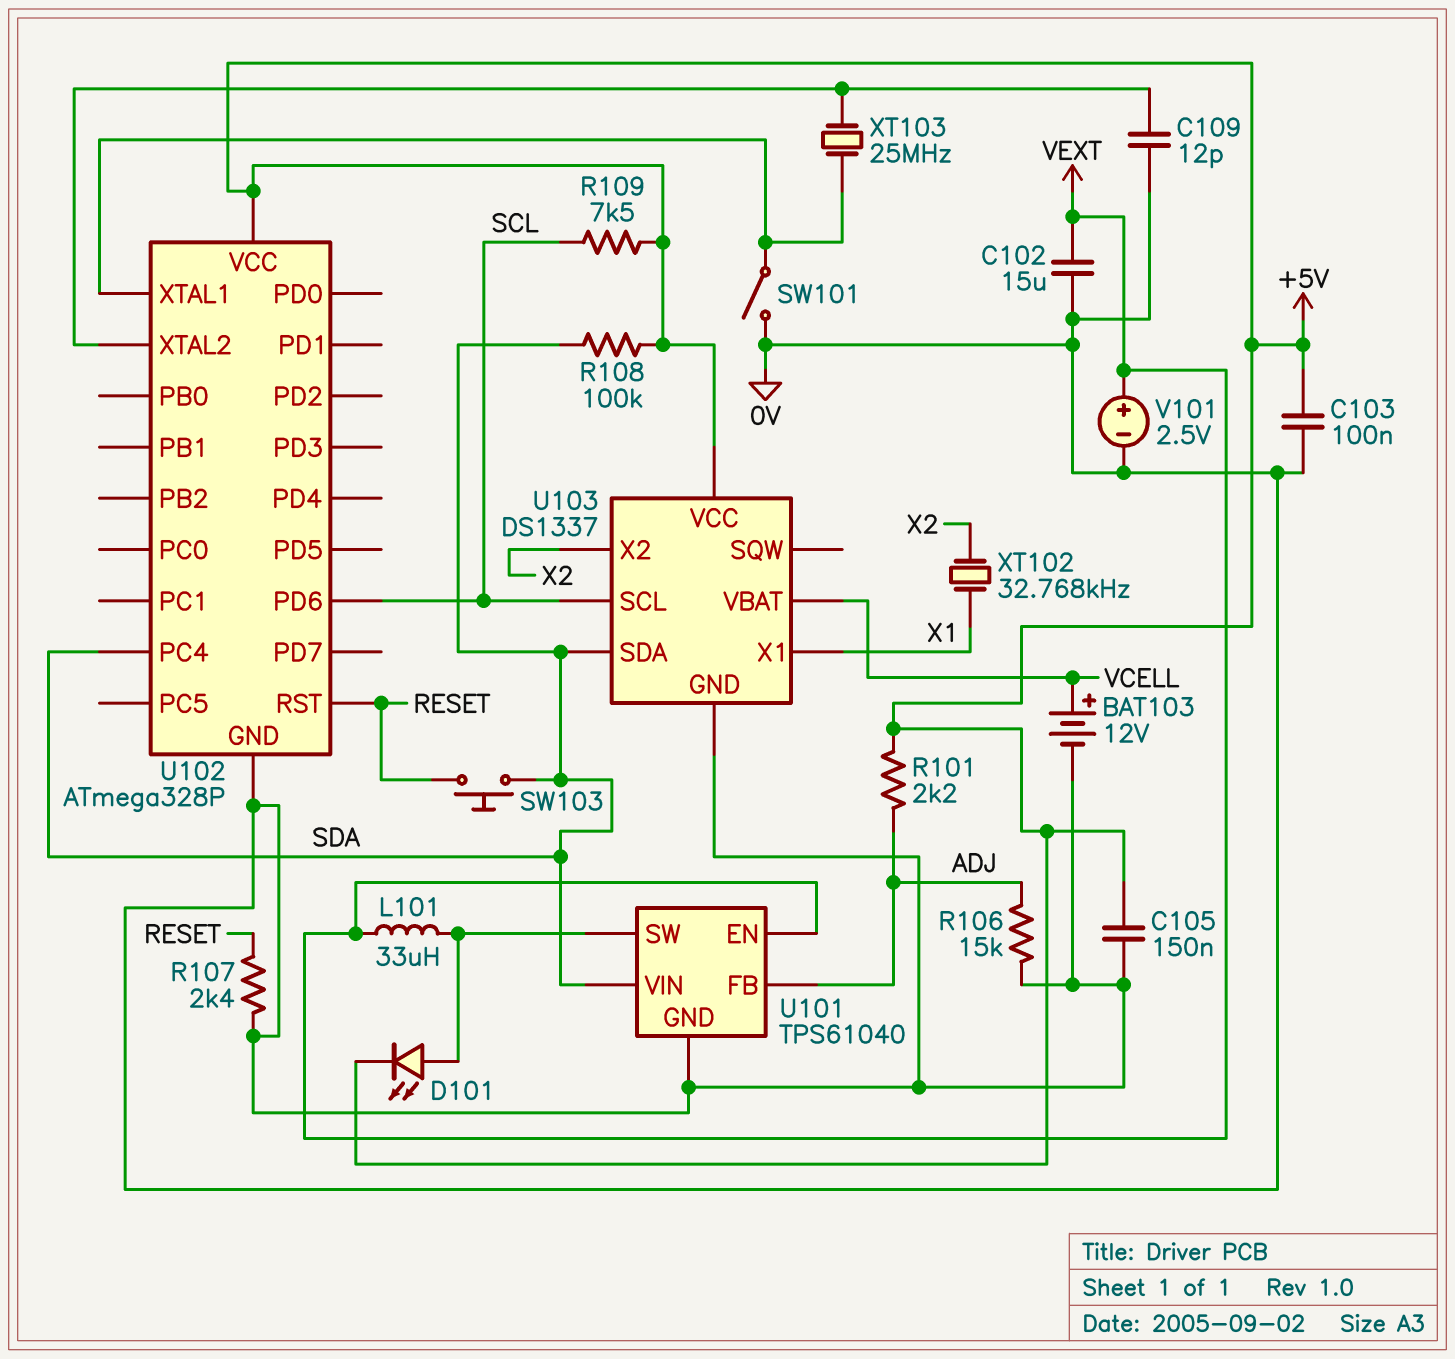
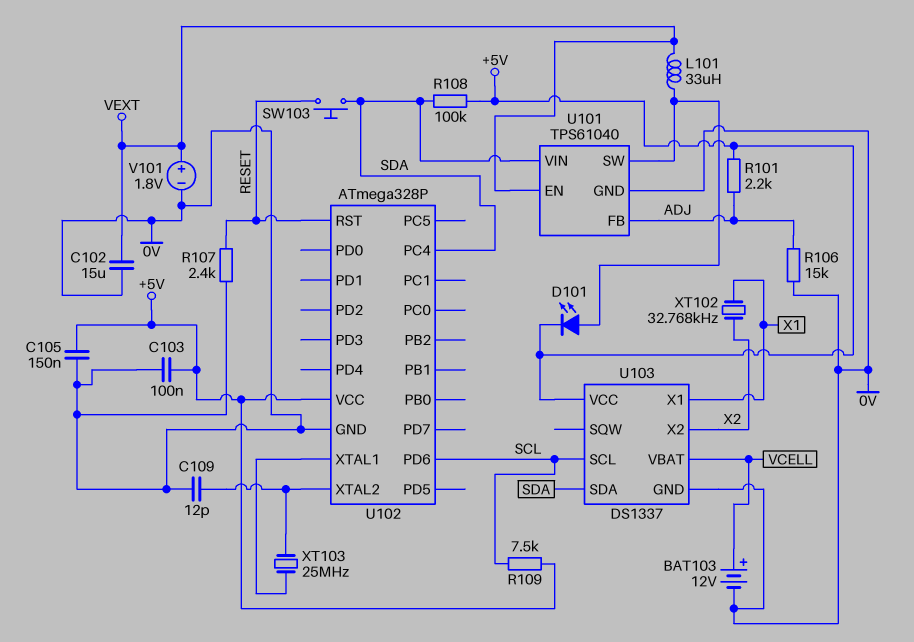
SW101: switch (0V, U102/XTAL1) -> none
V101: 2.5V (plus VEXT, minus 0V) -> 1.8V (plus VEXT, minus 0V)

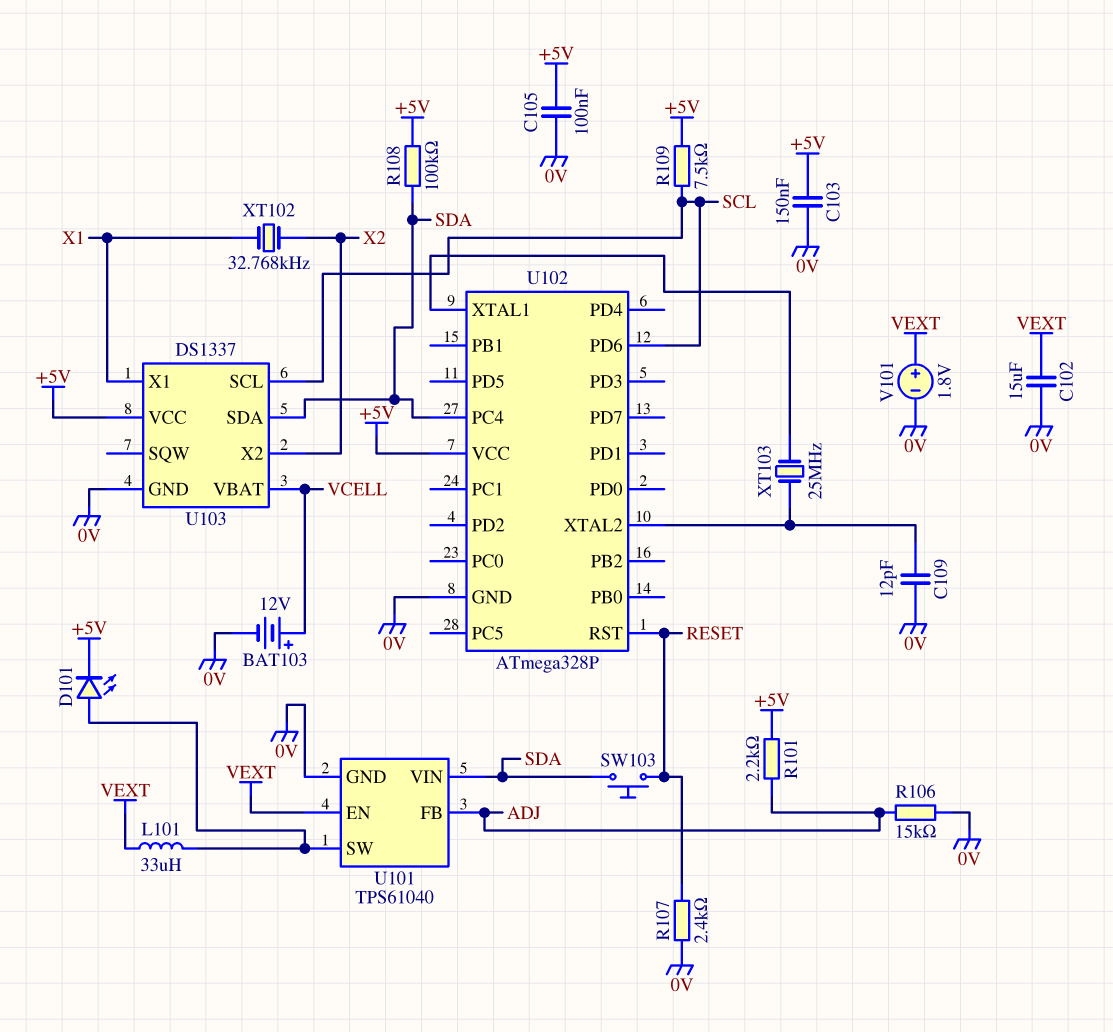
C103: 100nF (+5V, 0V) -> 150nF (+5V, 0V)
C105: 150nF (+5V, 0V) -> 100nF (+5V, 0V)

